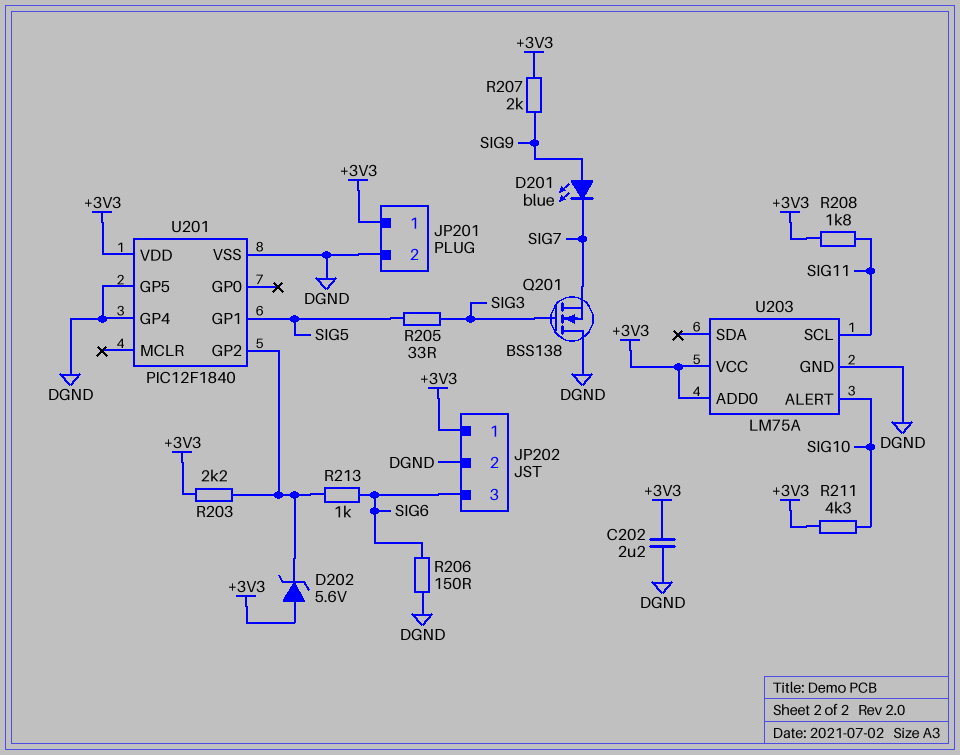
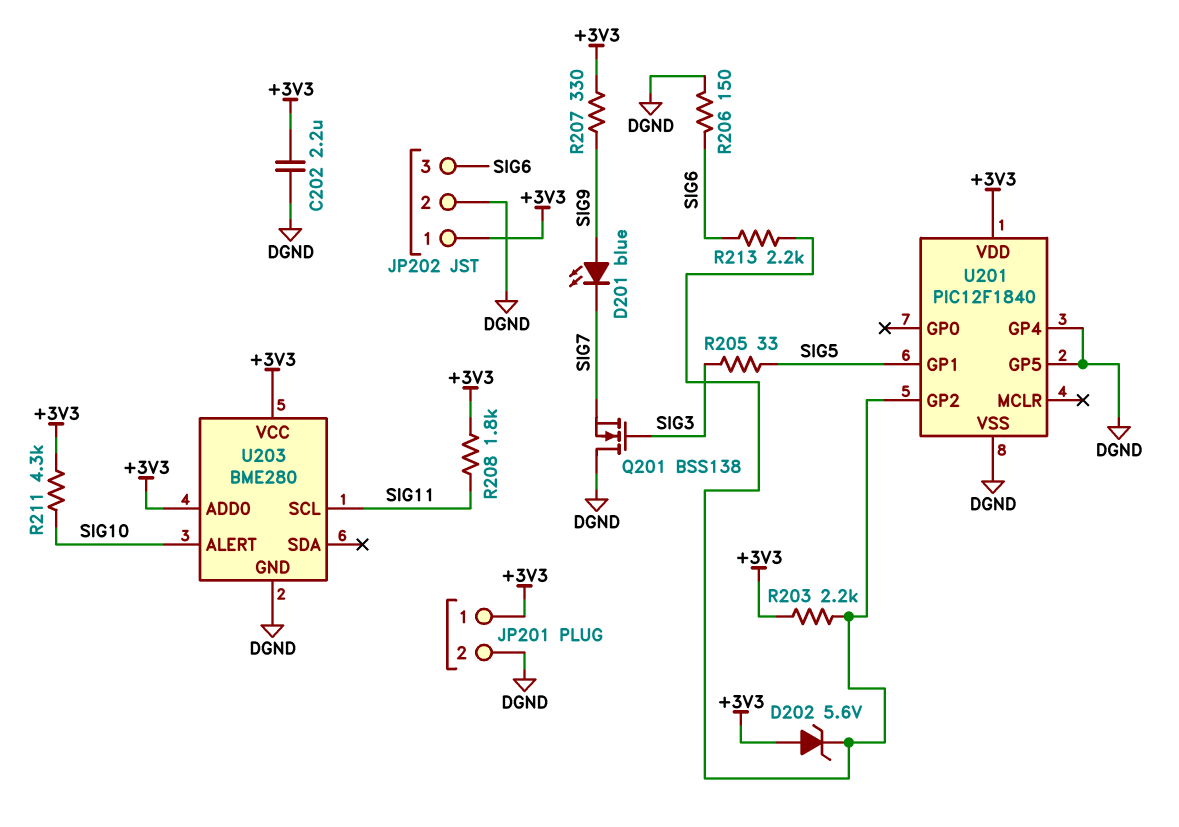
R207: 2k (+3V3, SIG9) -> 330 (+3V3, SIG9)
R213: 1k (SIG6, U201/GP2) -> 2.2k (SIG6, U201/GP2)
U203: LM75A -> BME280

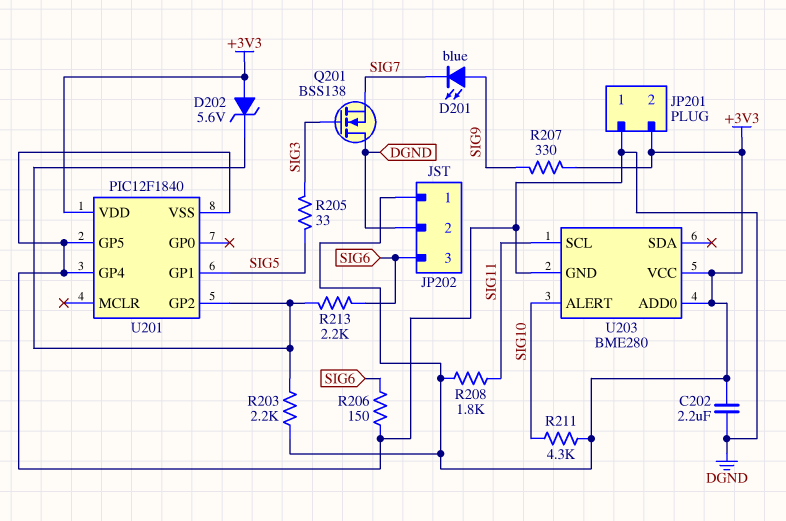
JP201 pin 1: +3V3 -> DGND
JP201 pin 2: DGND -> +3V3

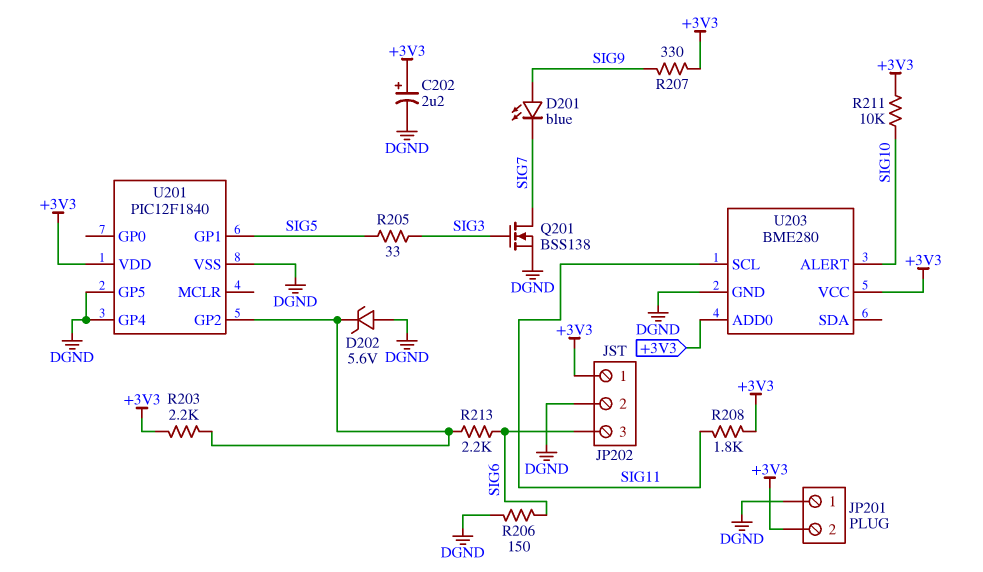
C202: 2.2uF (+3V3, DGND) -> 2.2uF (plus +3V3, minus DGND)
D202: zener 5.6V (A +3V3, K U201/GP2) -> zener 5.6V (A DGND, K U201/GP2)
Q201: NMOS BSS138 (G SIG3, D DGND, S SIG7) -> NMOS BSS138 (G SIG3, D SIG7, S DGND)
R211: 4.3k (+3V3, SIG10) -> 10k (+3V3, SIG10)

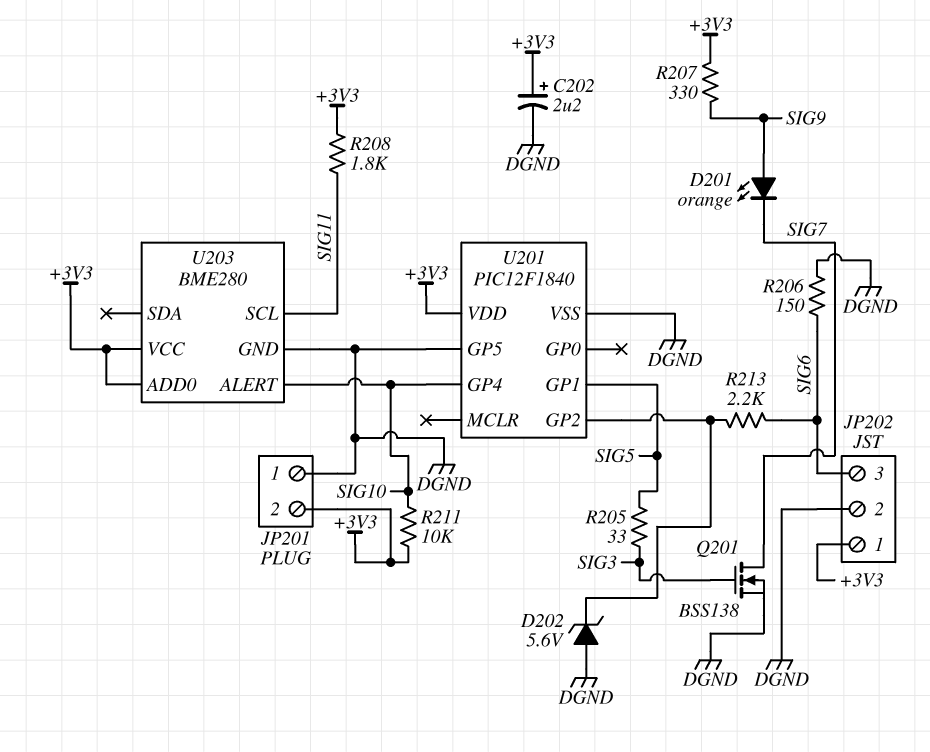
D201: LED blue (A SIG9, K SIG7) -> LED orange (A SIG9, K SIG7)
R203: 2.2k (+3V3, U201/GP2) -> none
U201 pin GP4: DGND -> SIG10

